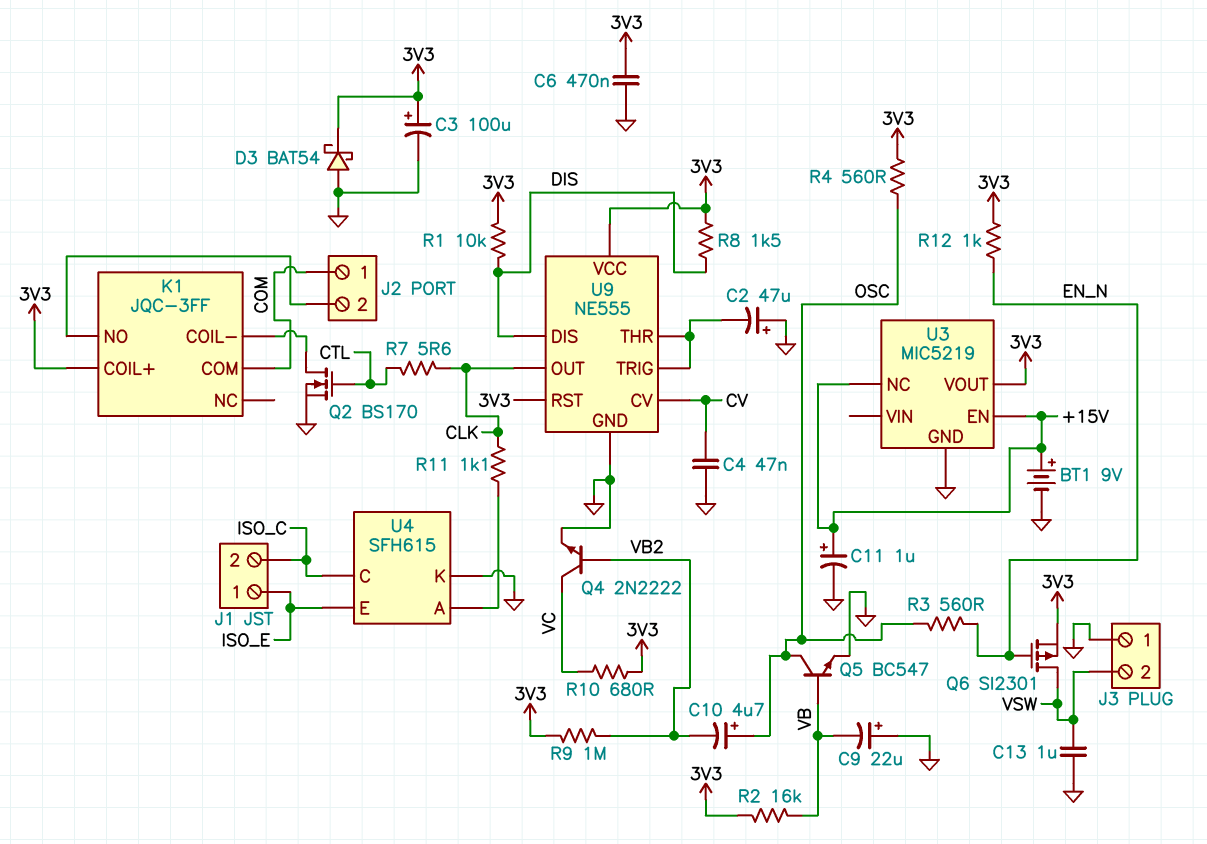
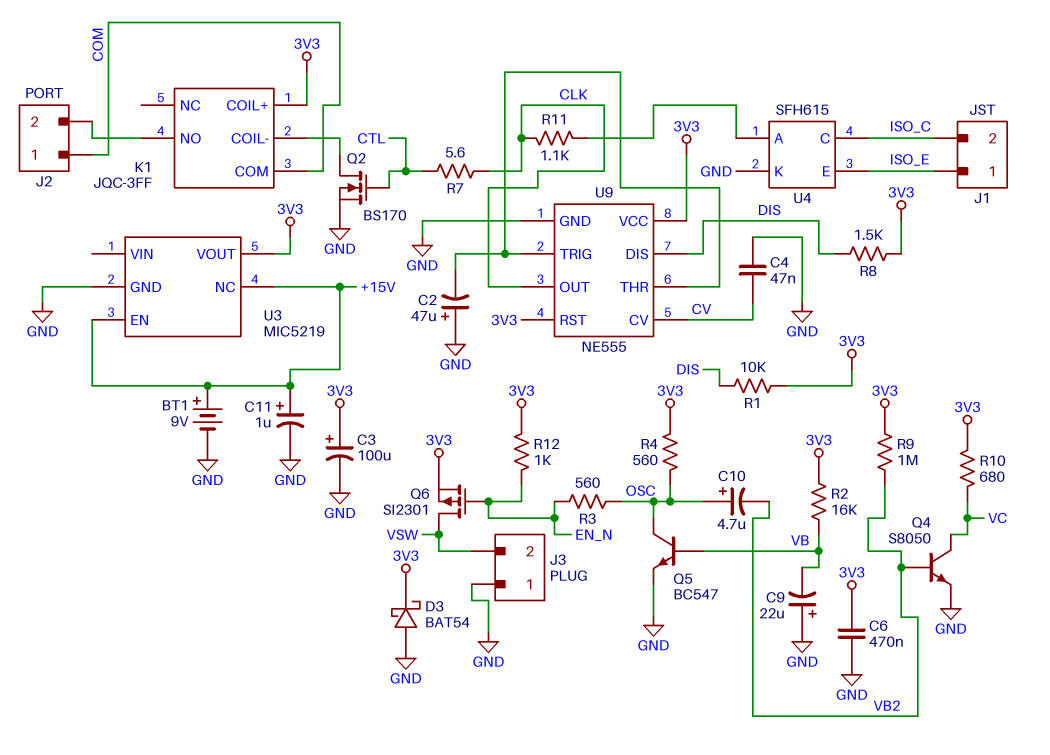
C13: 1uF (GND, VSW) -> none
Q4: NPN 2N2222 (B VB2, C VC, E GND) -> NPN S8050 (B VB2, C VC, E GND)

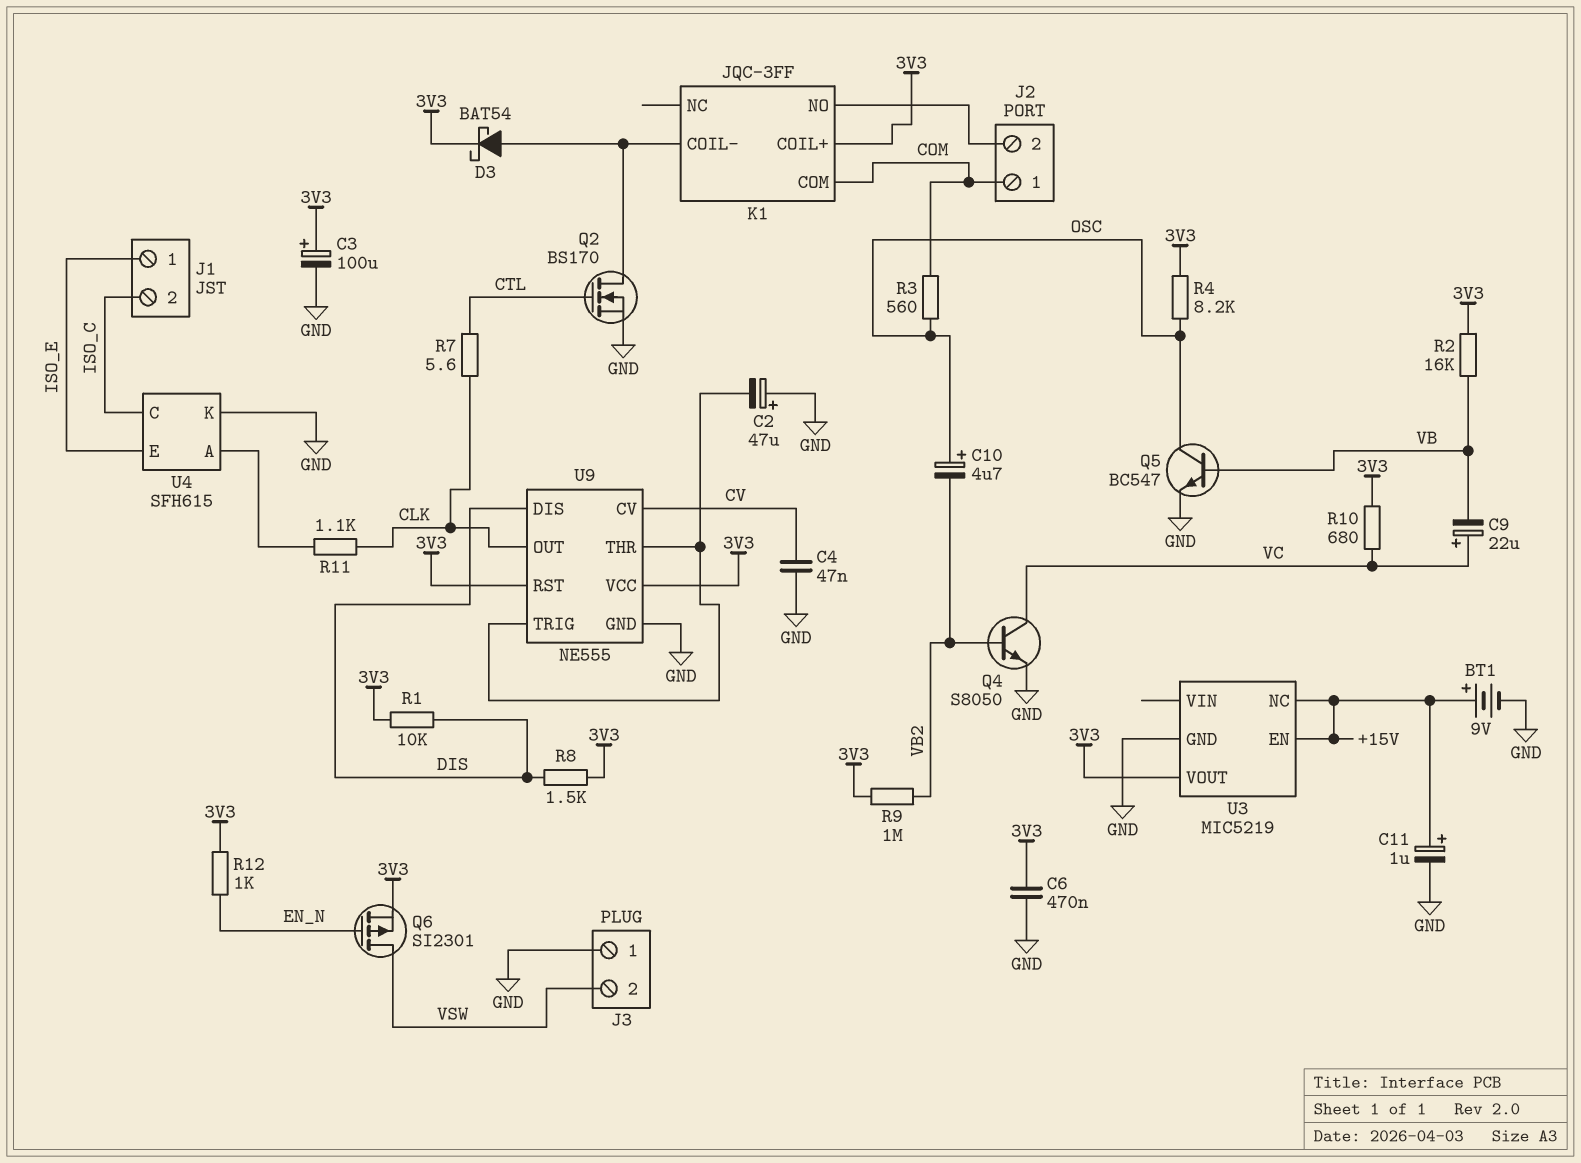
C9: 22uF (plus GND, minus VB) -> 22uF (plus VC, minus VB)
D3: schottky BAT54 (A GND, K 3V3) -> schottky BAT54 (A K1/COIL-, K 3V3)
R3: 560 (EN_N, OSC) -> 560 (COM, OSC)
R4: 560 (3V3, OSC) -> 8.2k (3V3, OSC)

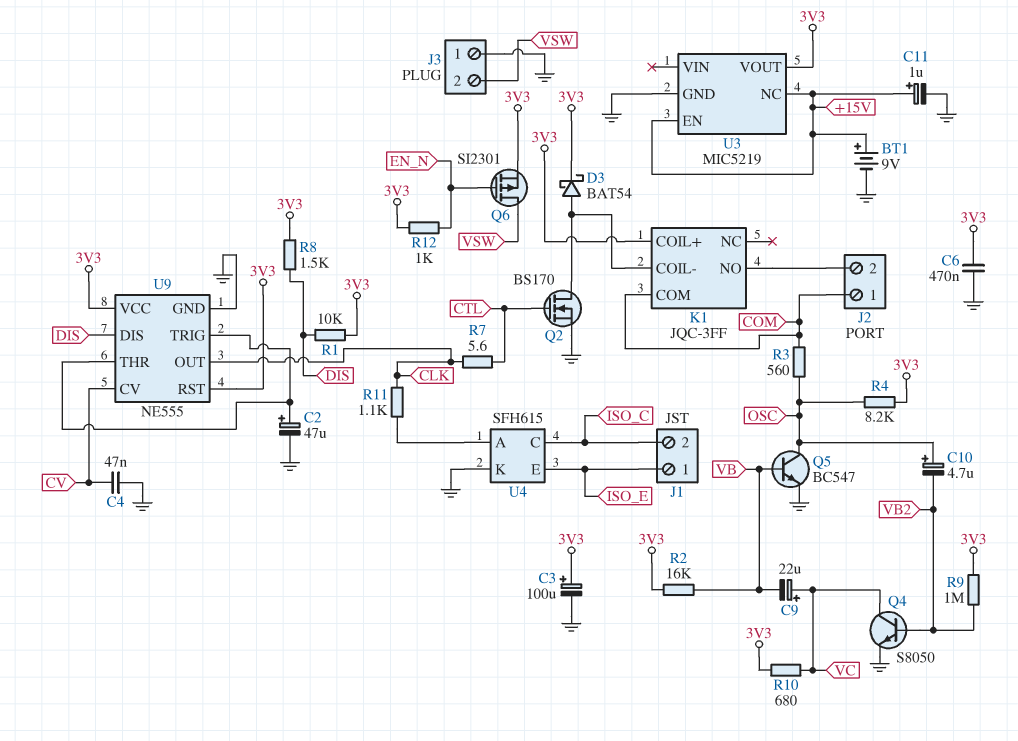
C2: 47uF (plus GND, minus U9/THR) -> 47uF (plus U9/THR, minus GND)

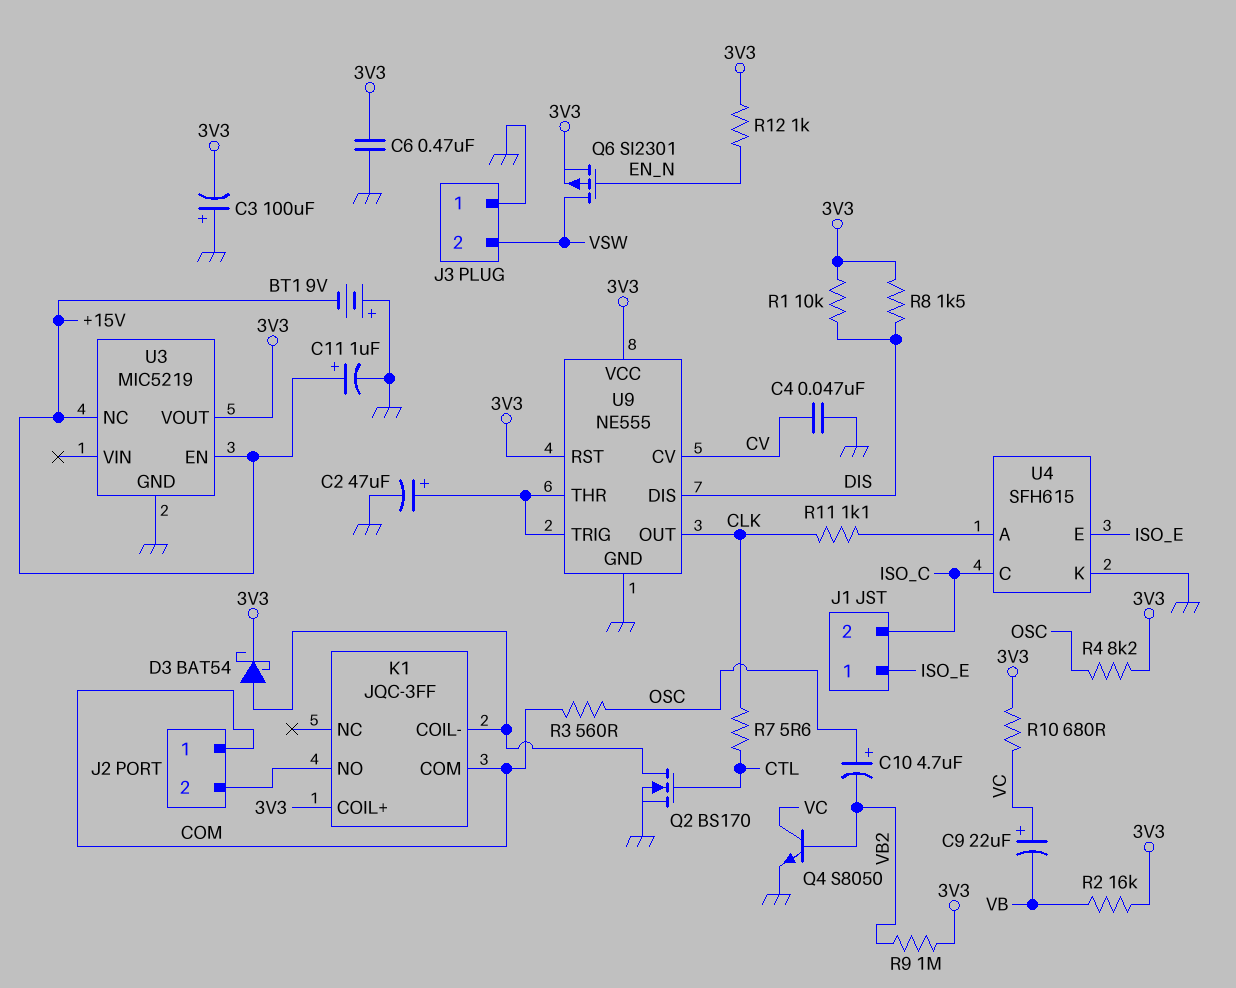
BT1: 9V (plus +15V, minus GND) -> 9V (plus GND, minus +15V)
C3: 100uF (plus 3V3, minus GND) -> 100uF (plus GND, minus 3V3)
Q5: NPN BC547 (B VB, C OSC, E GND) -> none

